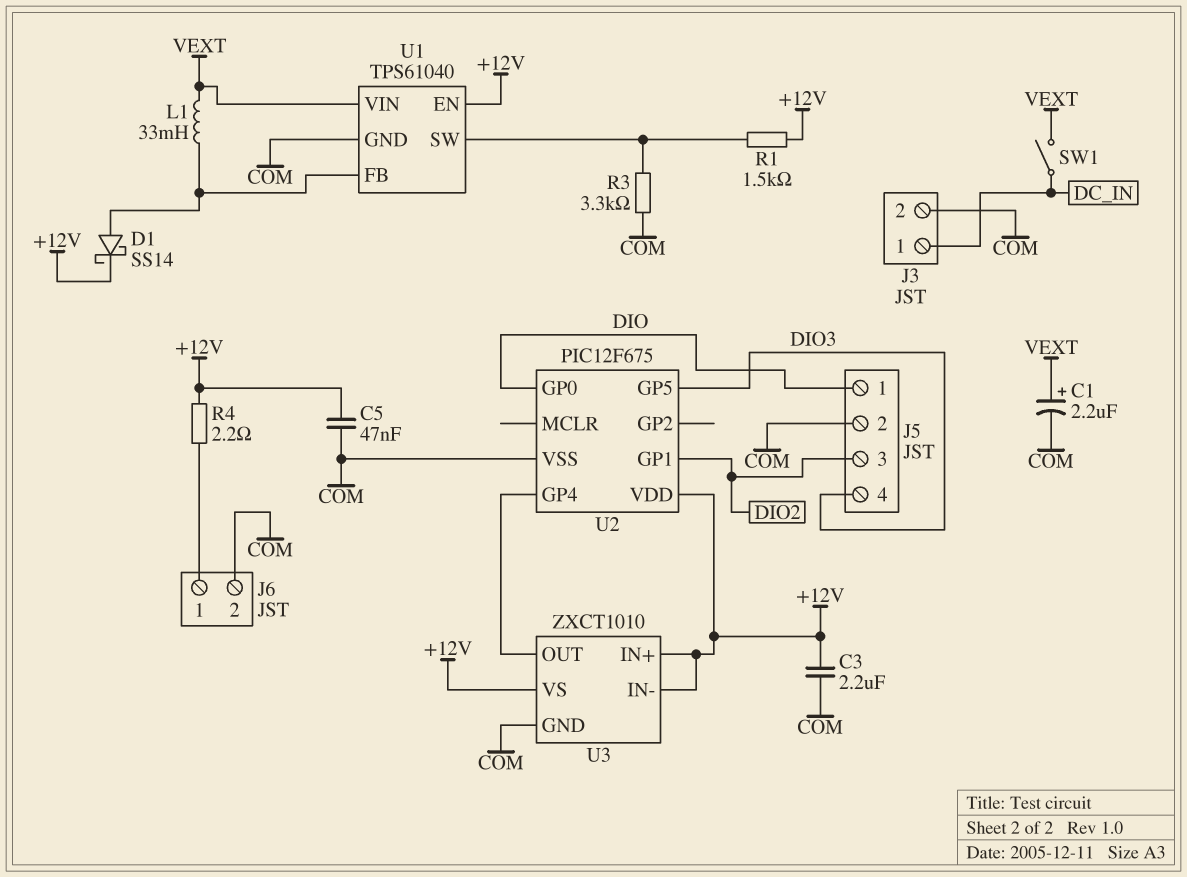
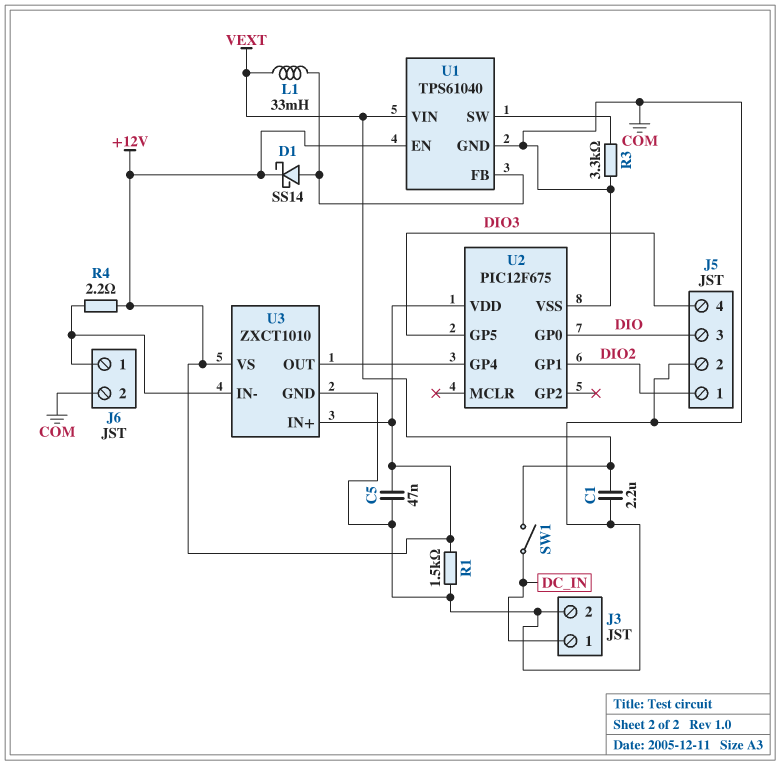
C1: 2.2uF (plus VEXT, minus COM) -> 2.2uF (COM, VEXT)
C3: 2.2uF (+12V, COM) -> none
J5 pin 1: DIO -> DIO2
J5 pin 3: DIO2 -> DIO
R1: 1.5k (+12V, U1/SW) -> 1.5k (+12V, COM)
U3 pin IN-: +12V -> J6/1

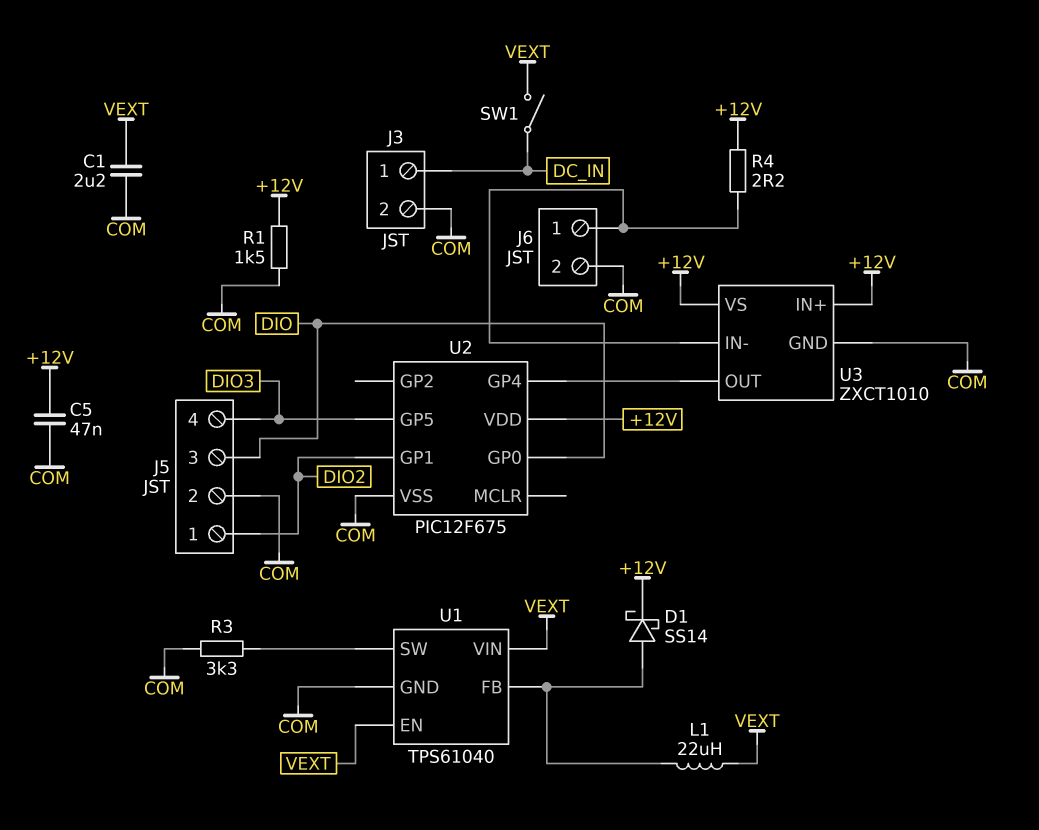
L1: 33mH (U1/FB, VEXT) -> 22uH (U1/FB, VEXT)
U1 pin EN: +12V -> VEXT

